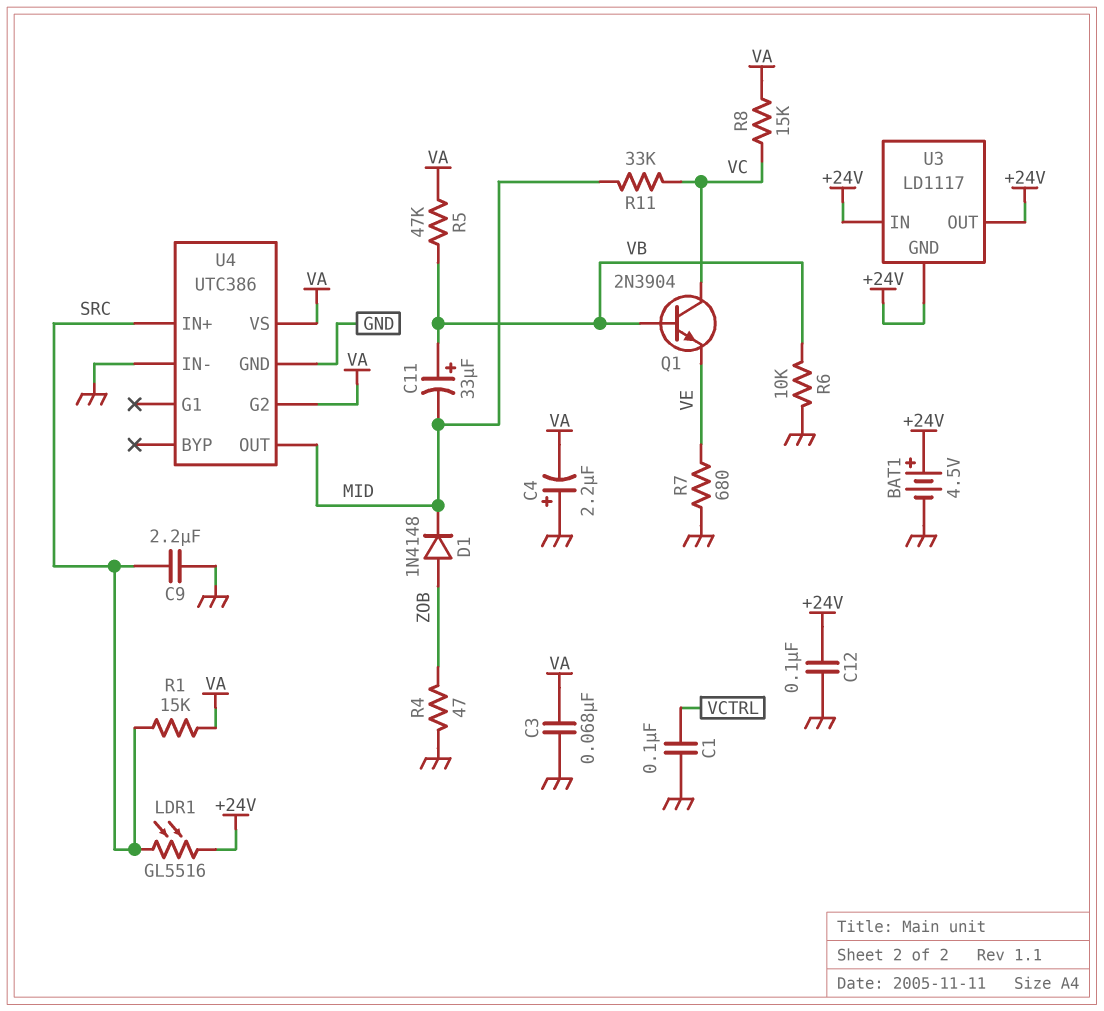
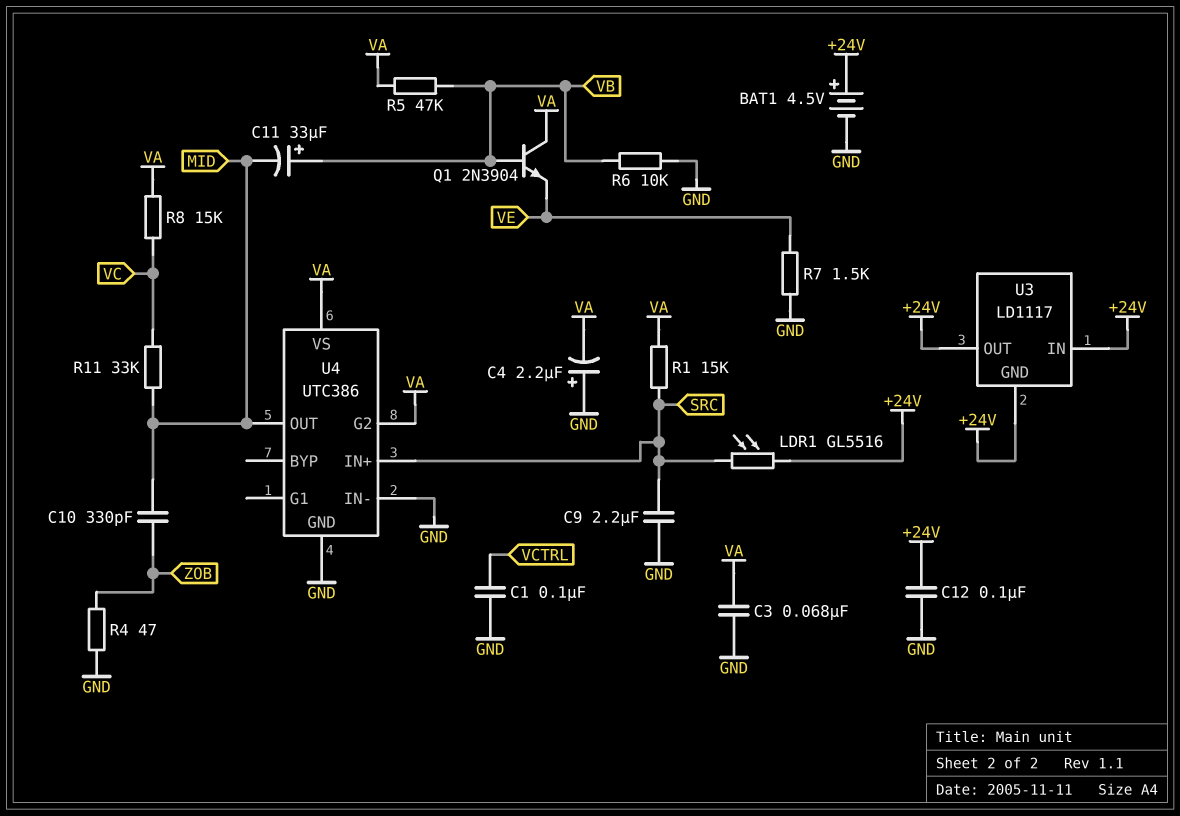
C10: none -> 330pF (MID, ZOB)
D1: diode 1N4148 (A ZOB, K MID) -> none
Q1: NPN 2N3904 (B VB, C VC, E VE) -> NPN 2N3904 (B VB, C VA, E VE)
R7: 680 (GND, VE) -> 1.5k (GND, VE)

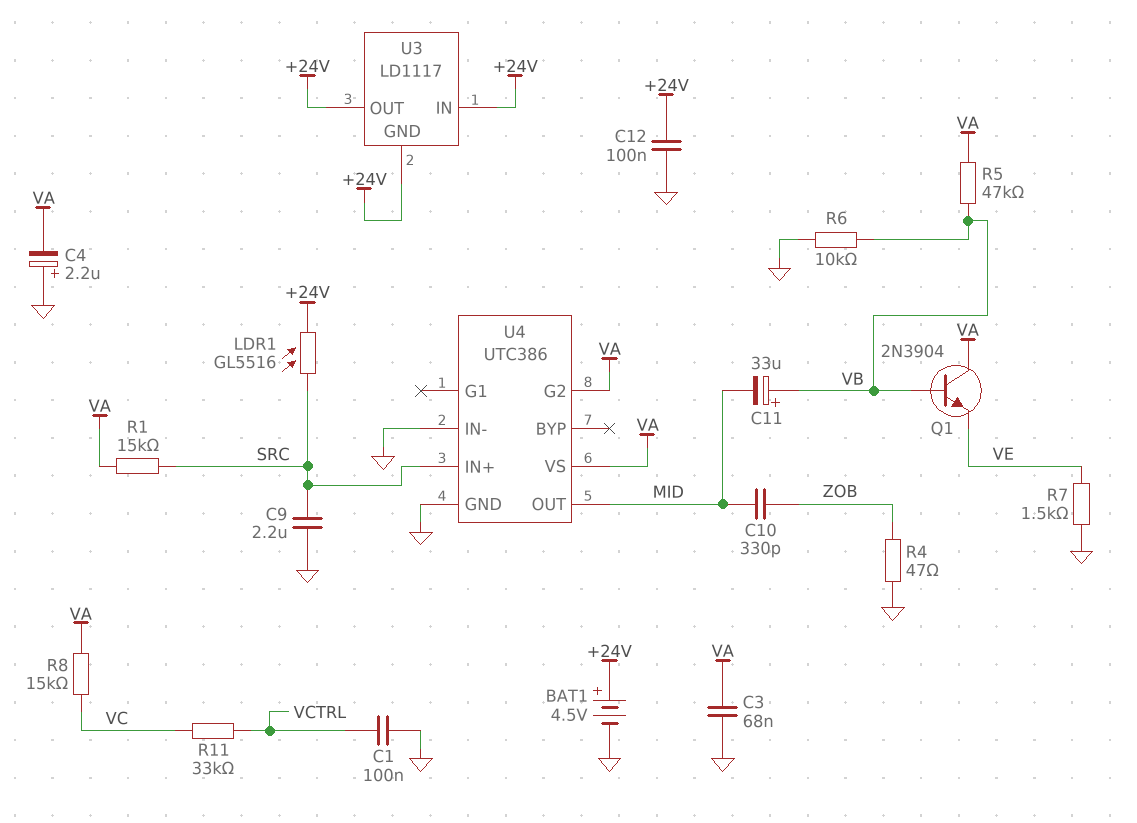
R11: 33k (MID, VC) -> 33k (VC, VCTRL)

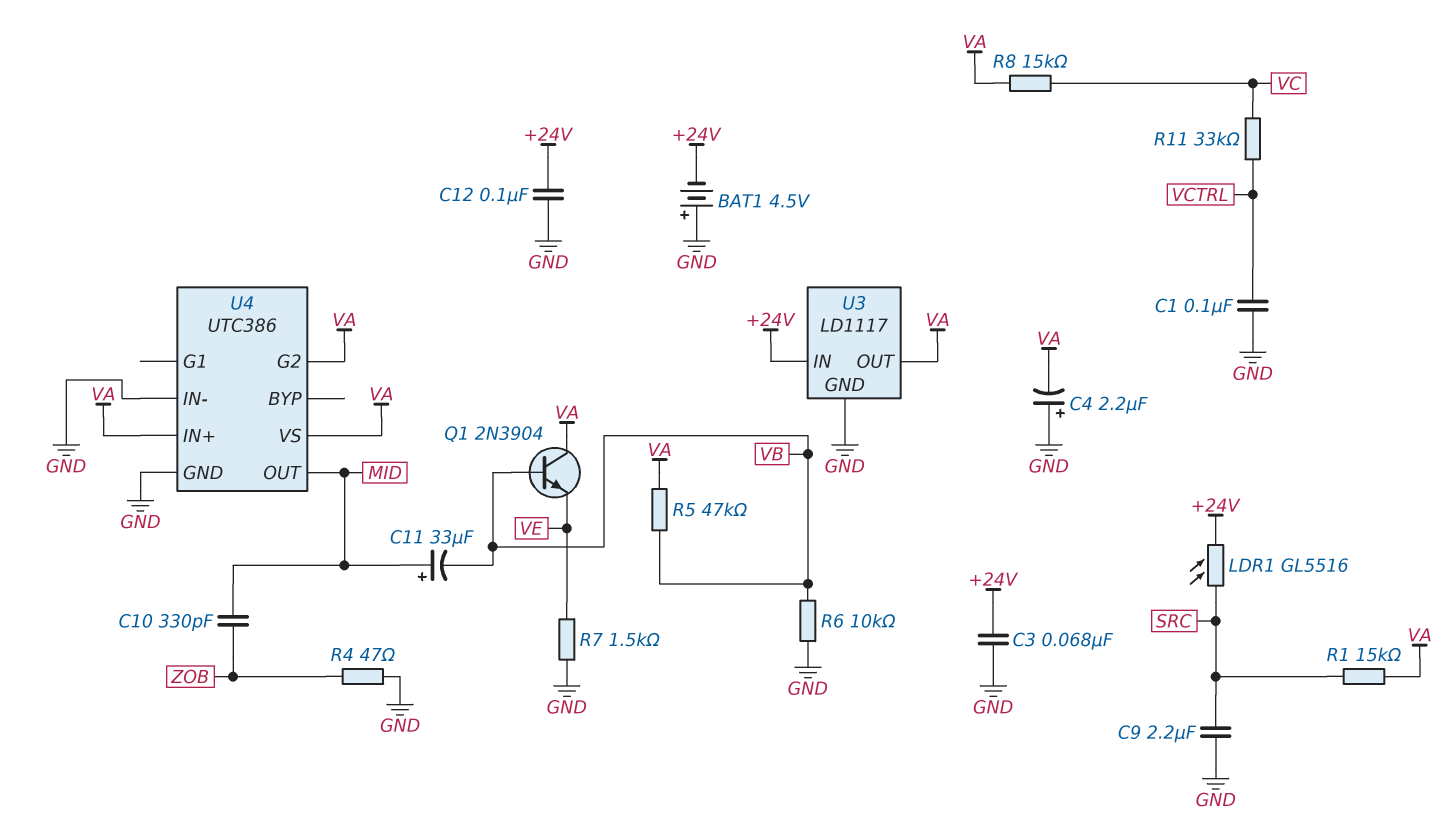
BAT1: 4.5V (plus +24V, minus GND) -> 4.5V (plus GND, minus +24V)
C3: 68nF (GND, VA) -> 68nF (+24V, GND)
C11: 33uF (plus VB, minus MID) -> 33uF (plus MID, minus VB)
U3 pin GND: +24V -> GND
U3 pin OUT: +24V -> VA
U4 pin IN+: SRC -> VA

